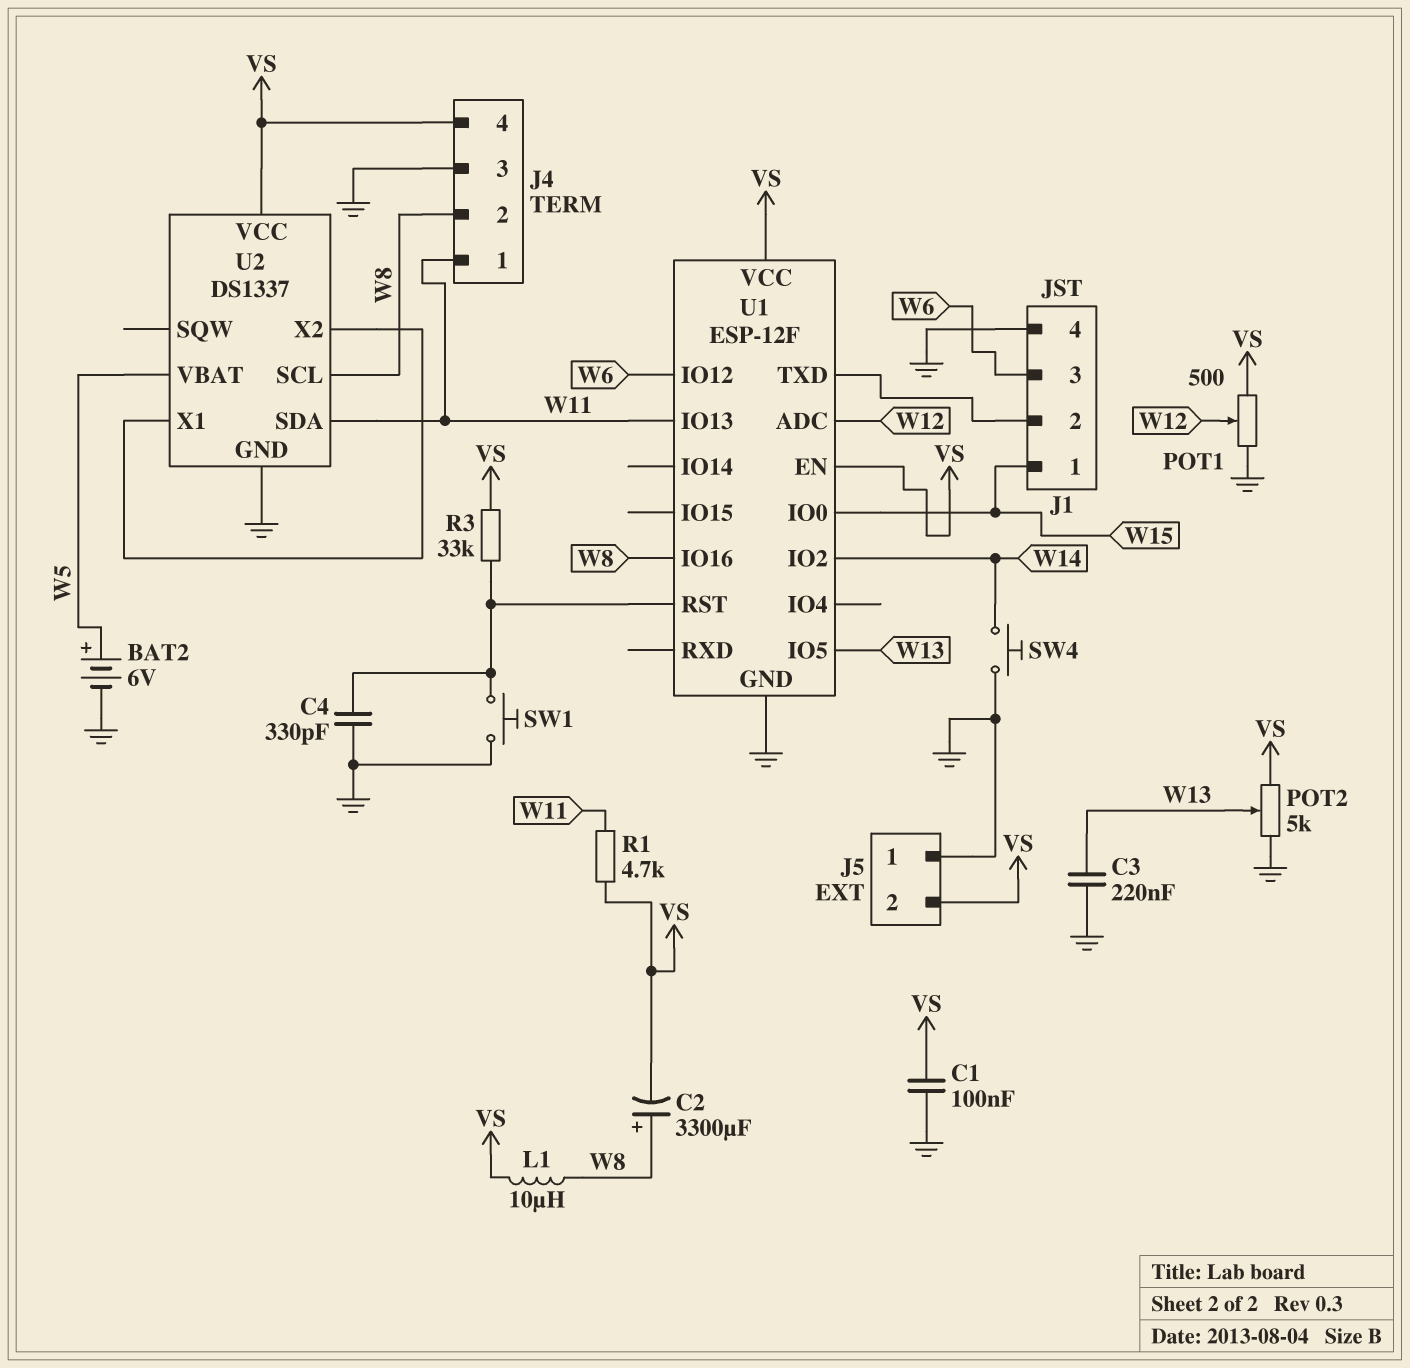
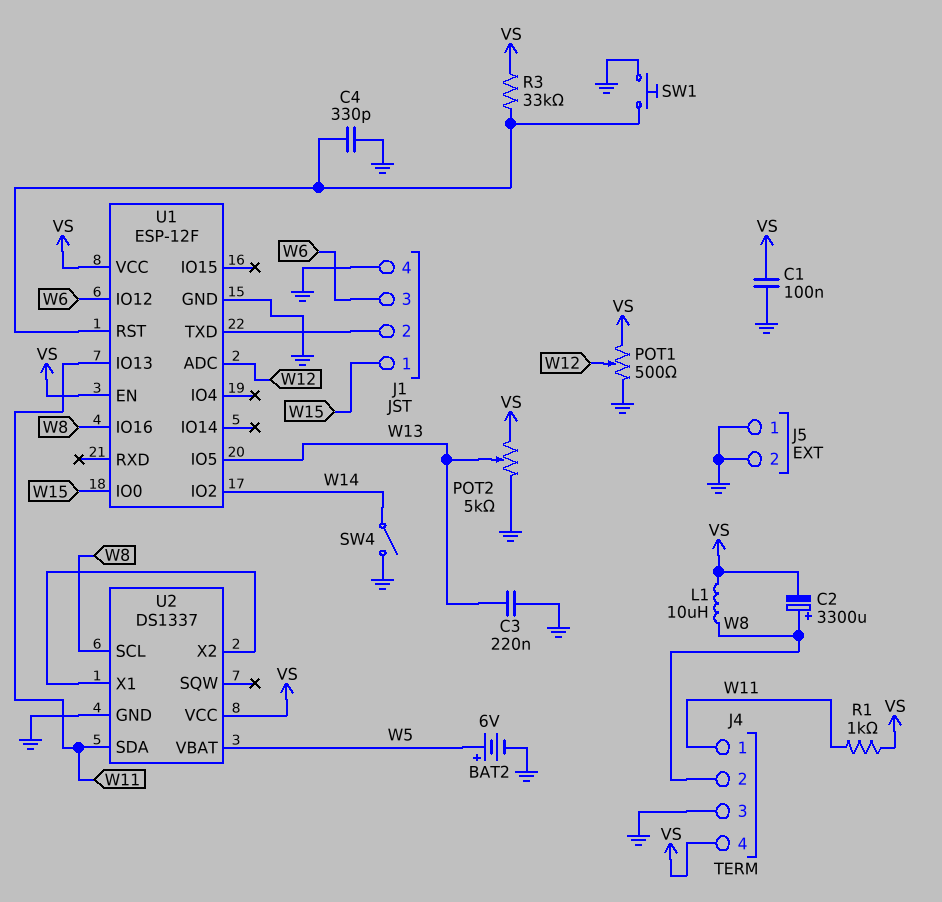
J5 pin 2: VS -> GND
R1: 4.7k (VS, W11) -> 1k (VS, W11)
SW4: button (GND, W14) -> switch (GND, W14)

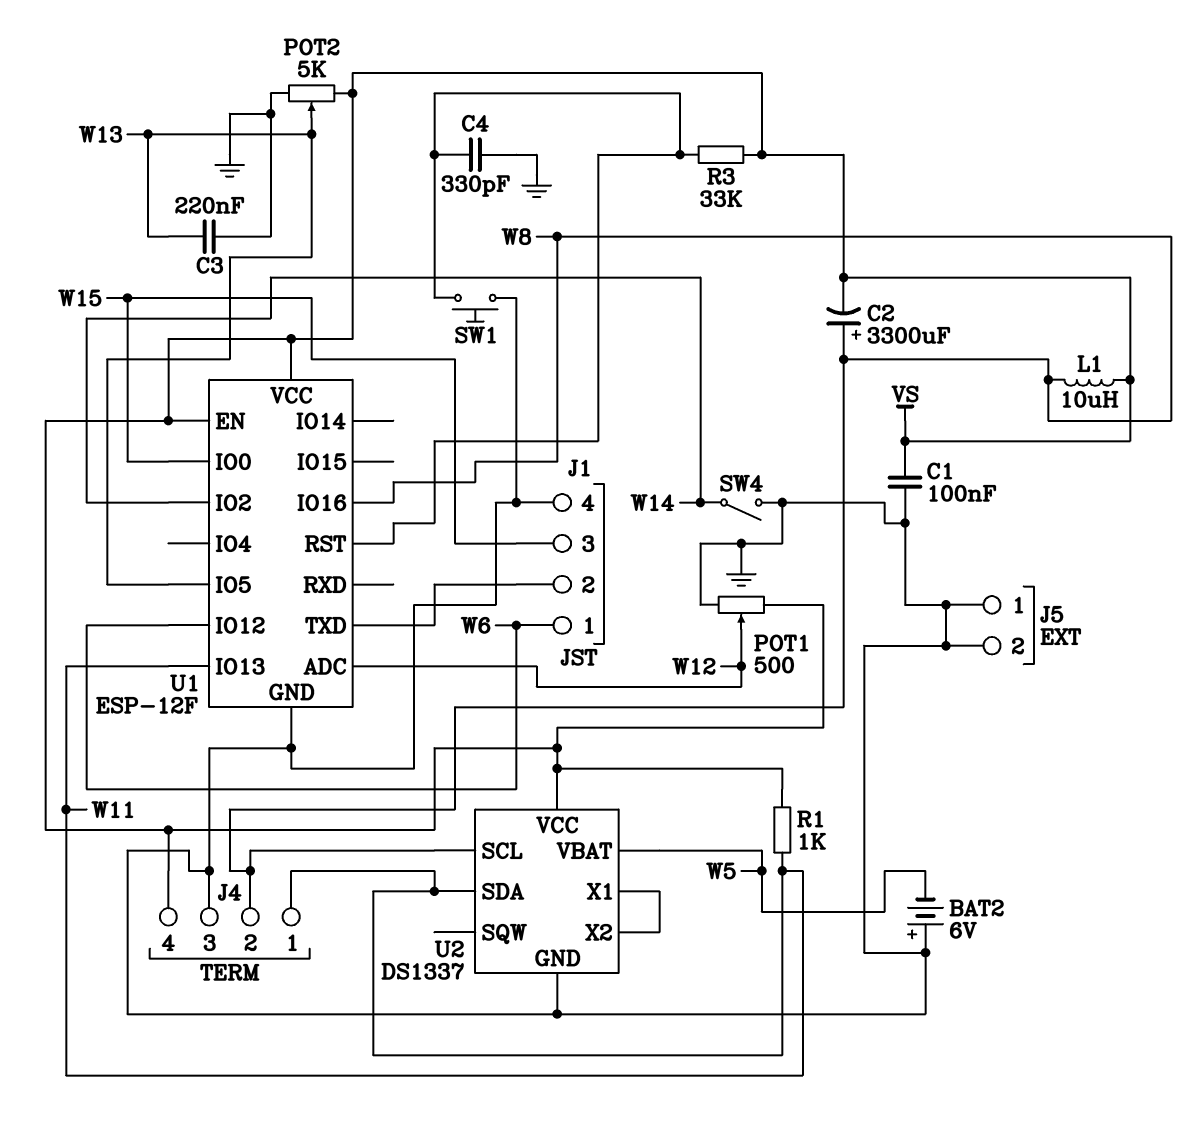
BAT2: 6V (plus W5, minus GND) -> 6V (plus GND, minus W5)
J1 pin 1: W15 -> W6
J1 pin 3: W6 -> W15

